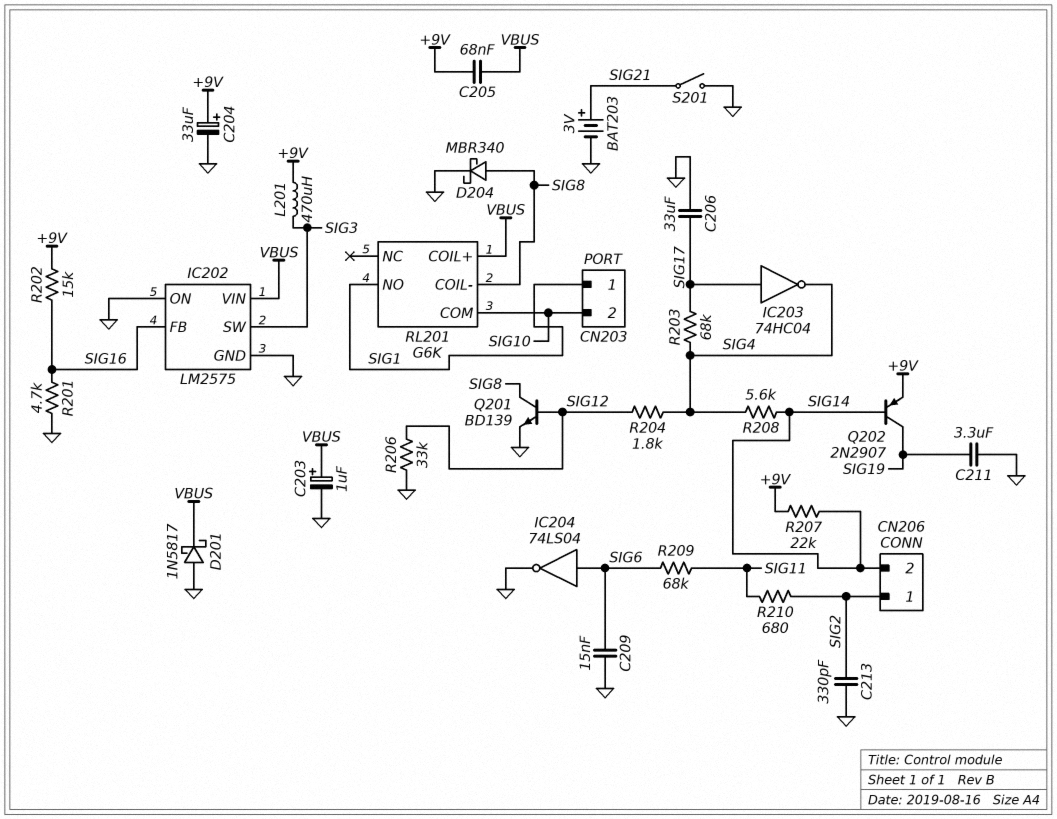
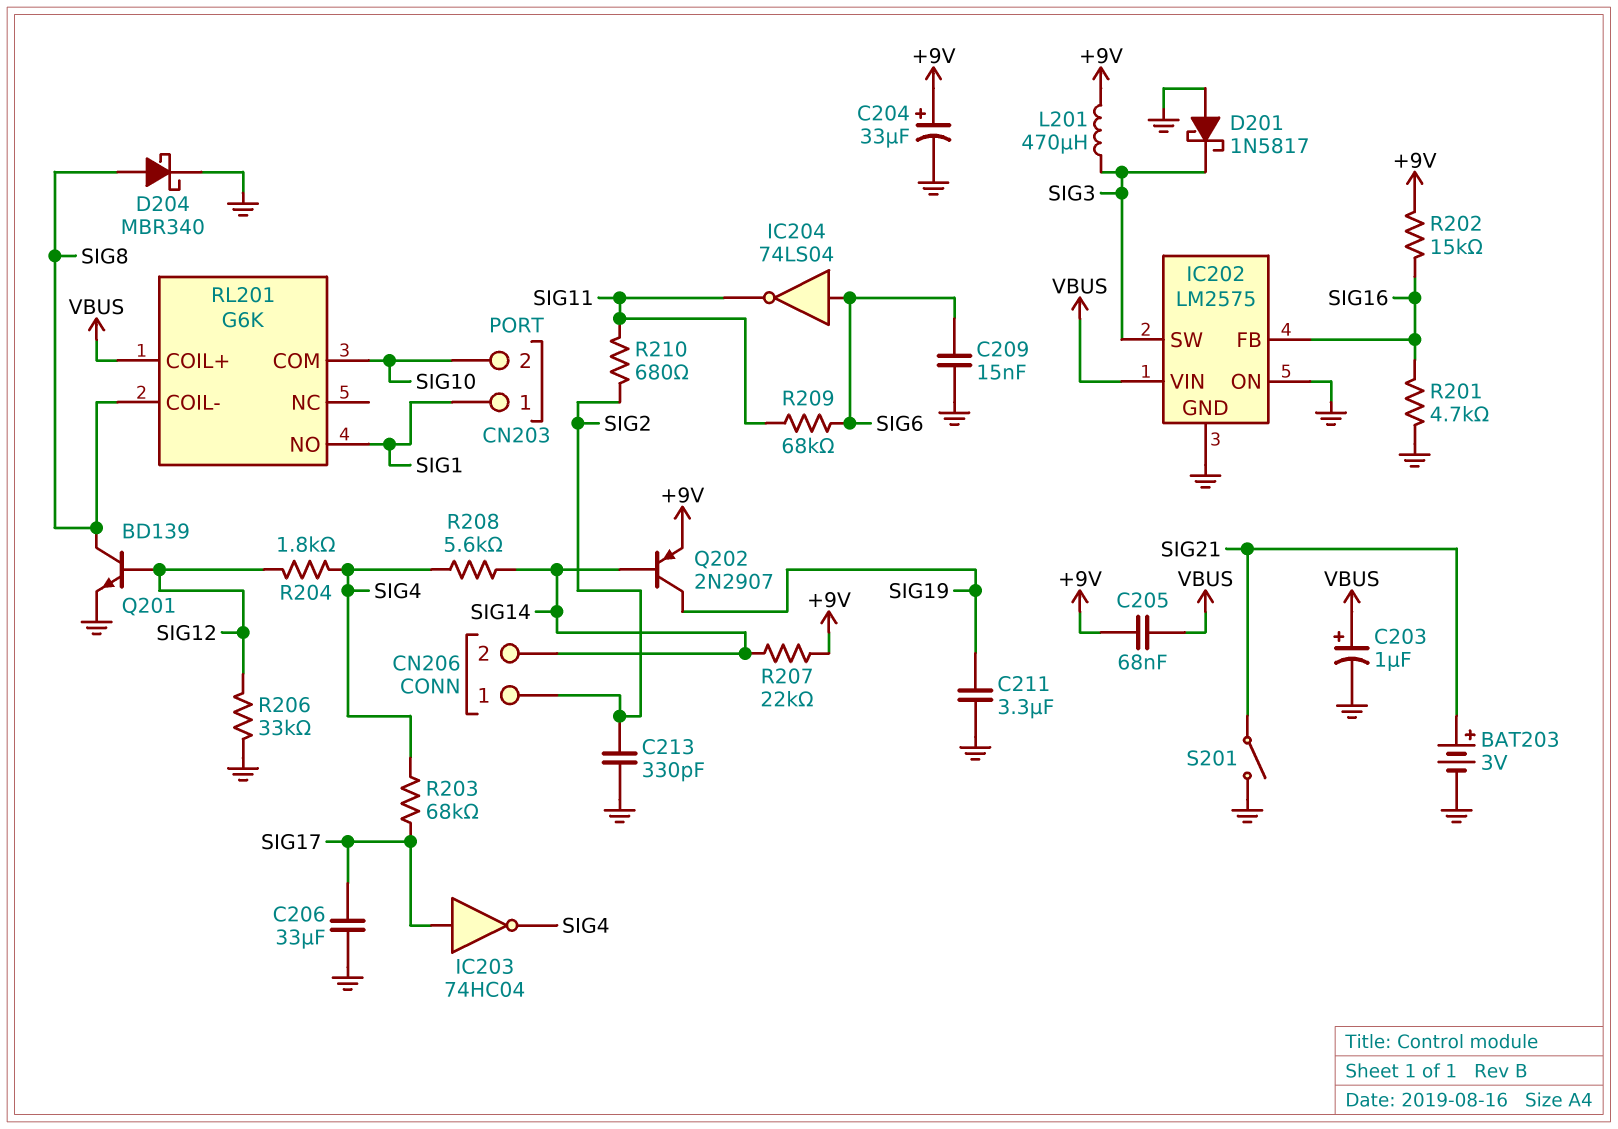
D201: schottky 1N5817 (A GND, K VBUS) -> schottky 1N5817 (A GND, K SIG3)
IC204: NOT 74LS04 (in SIG6, out GND) -> NOT 74LS04 (in SIG6, out SIG11)

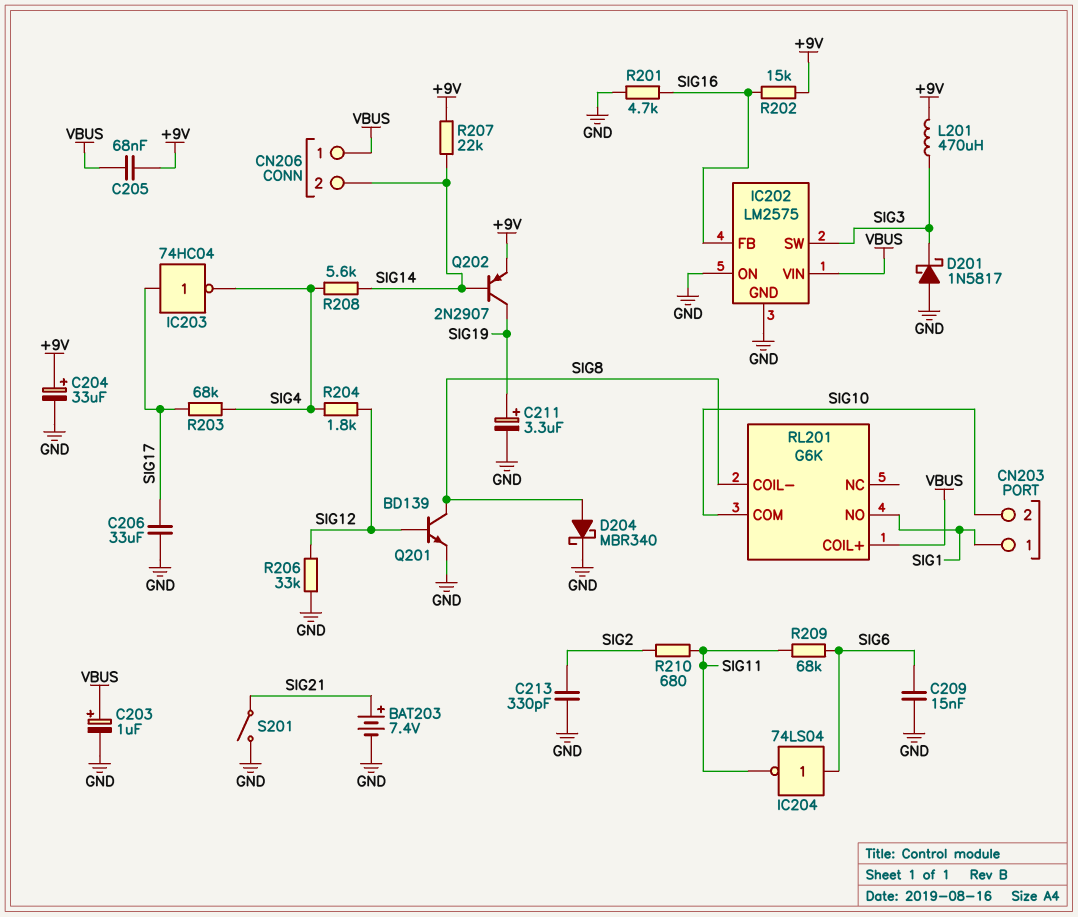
BAT203: 3V (plus SIG21, minus GND) -> 7.4V (plus SIG21, minus GND)
C211: 3.3uF (GND, SIG19) -> 3.3uF (plus SIG19, minus GND)
CN206 pin 1: SIG2 -> VBUS

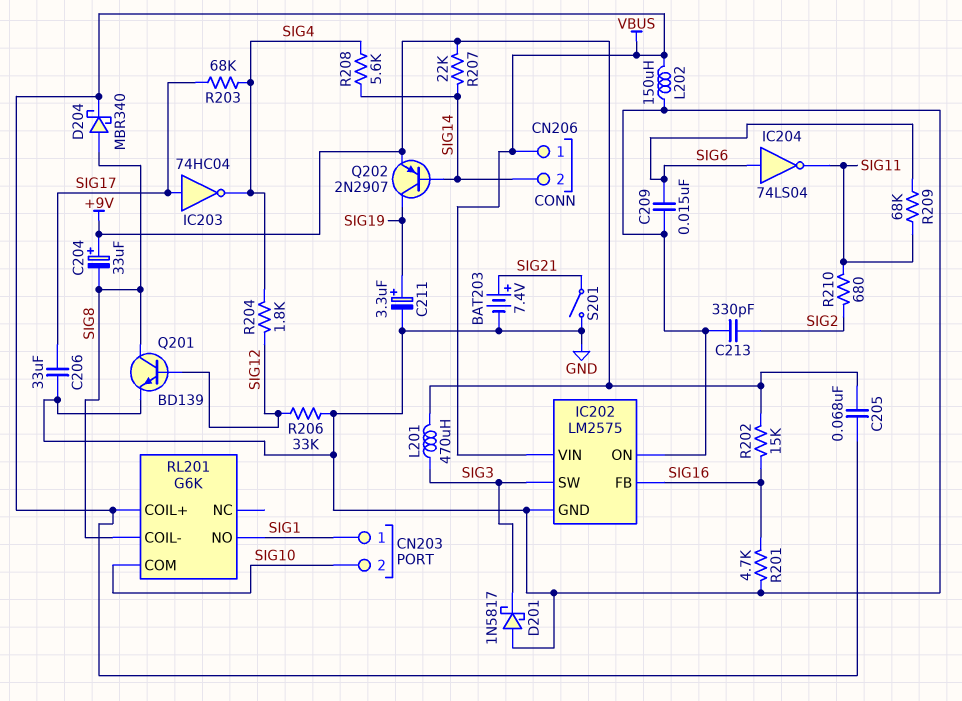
C203: 1uF (plus VBUS, minus GND) -> none
C204: 33uF (plus +9V, minus GND) -> 33uF (plus +9V, minus SIG8)
D204: schottky MBR340 (A SIG8, K GND) -> schottky MBR340 (A SIG8, K VBUS)
L202: none -> 150uH (GND, VBUS)

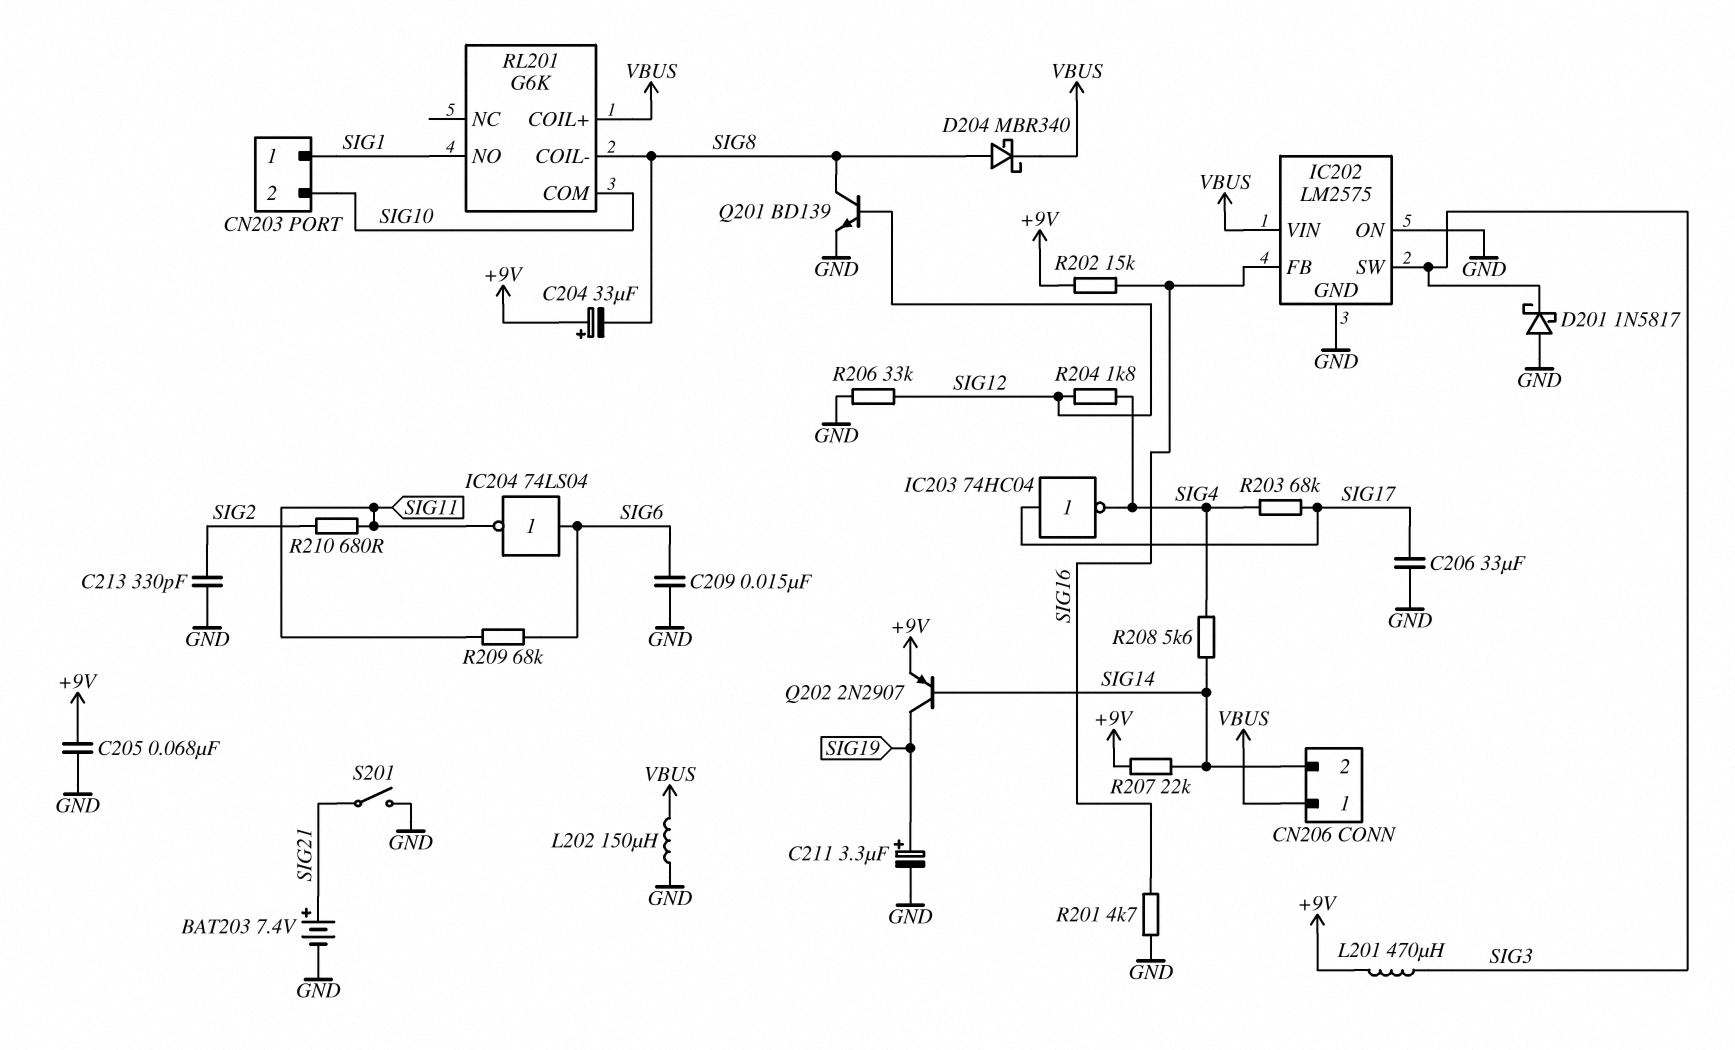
C205: 68nF (+9V, VBUS) -> 68nF (+9V, GND)

